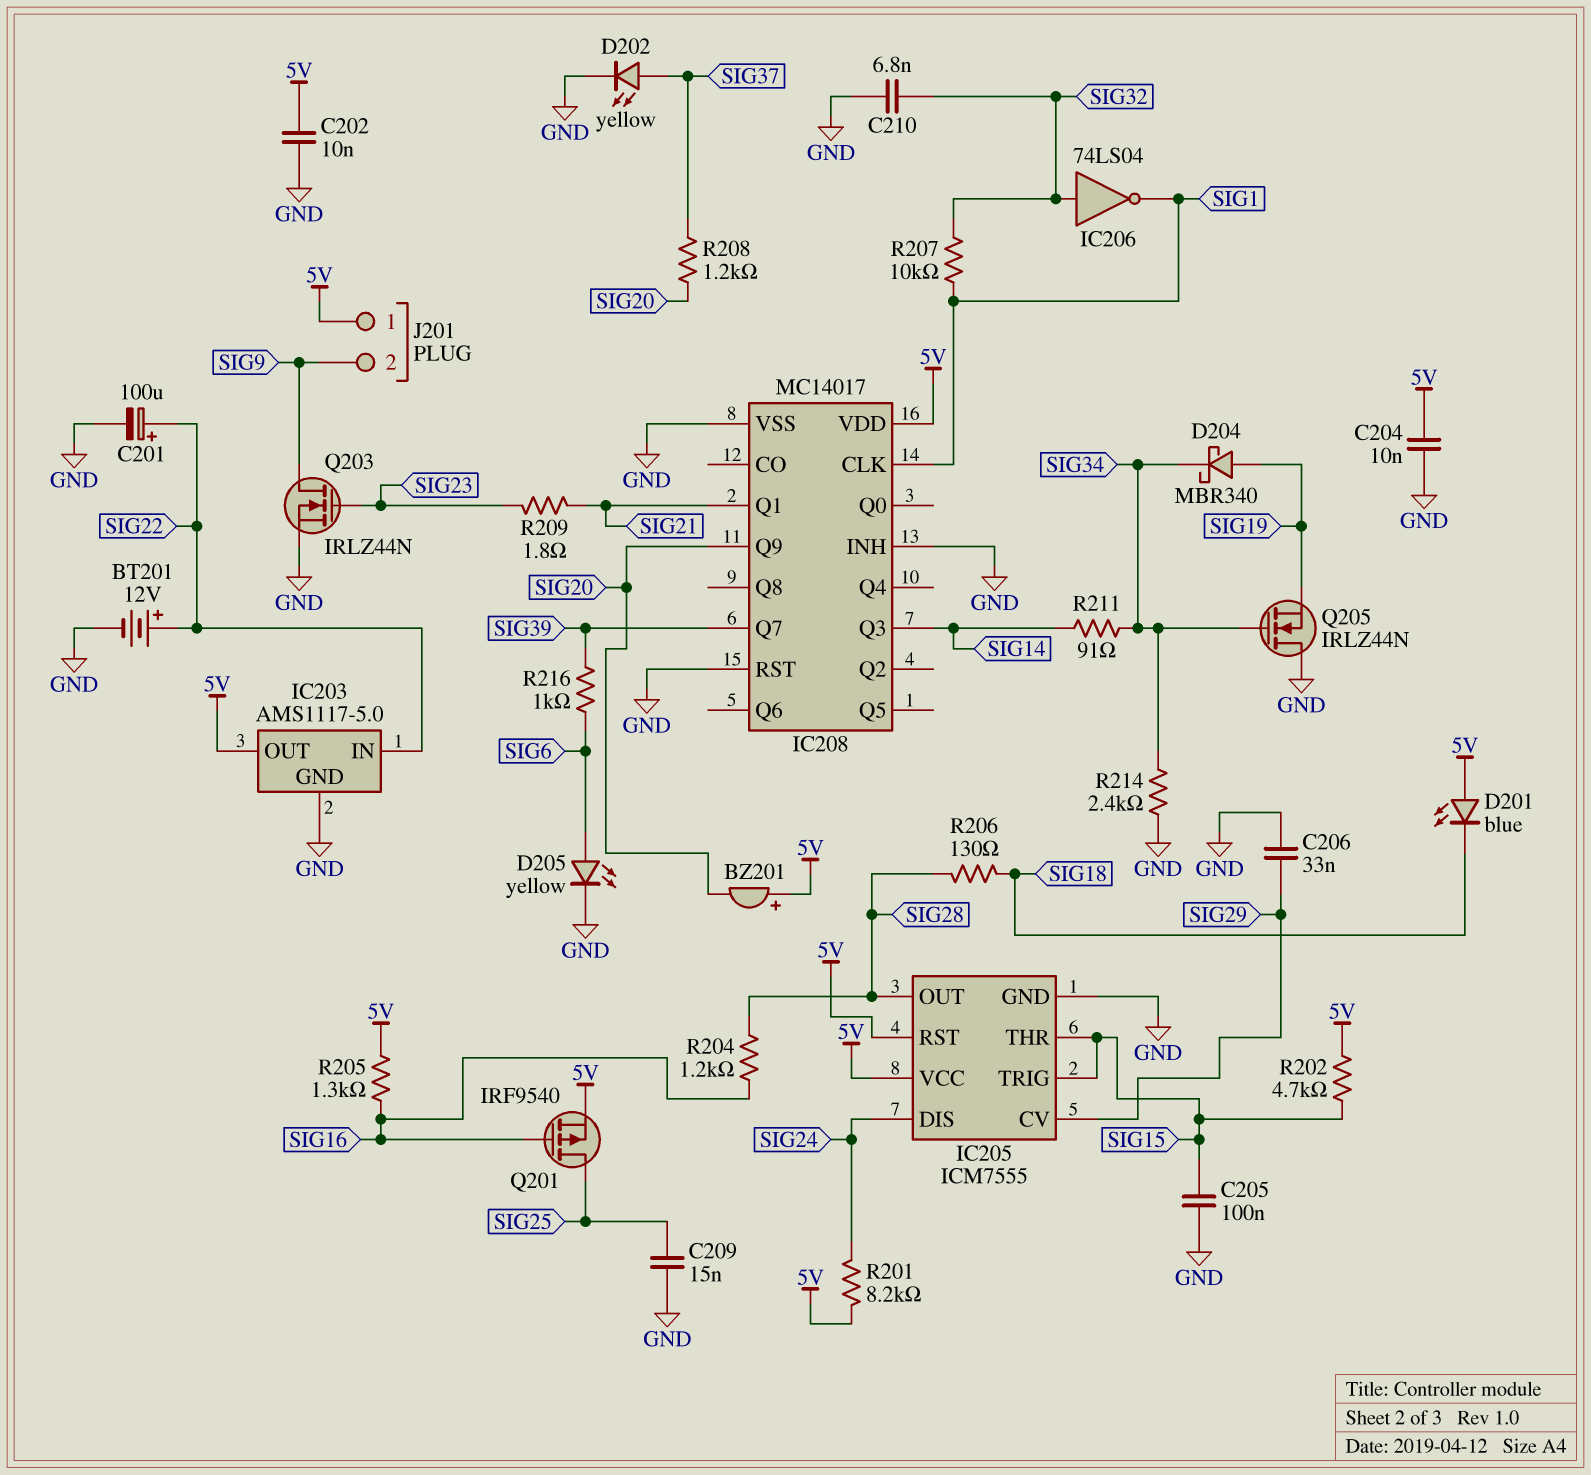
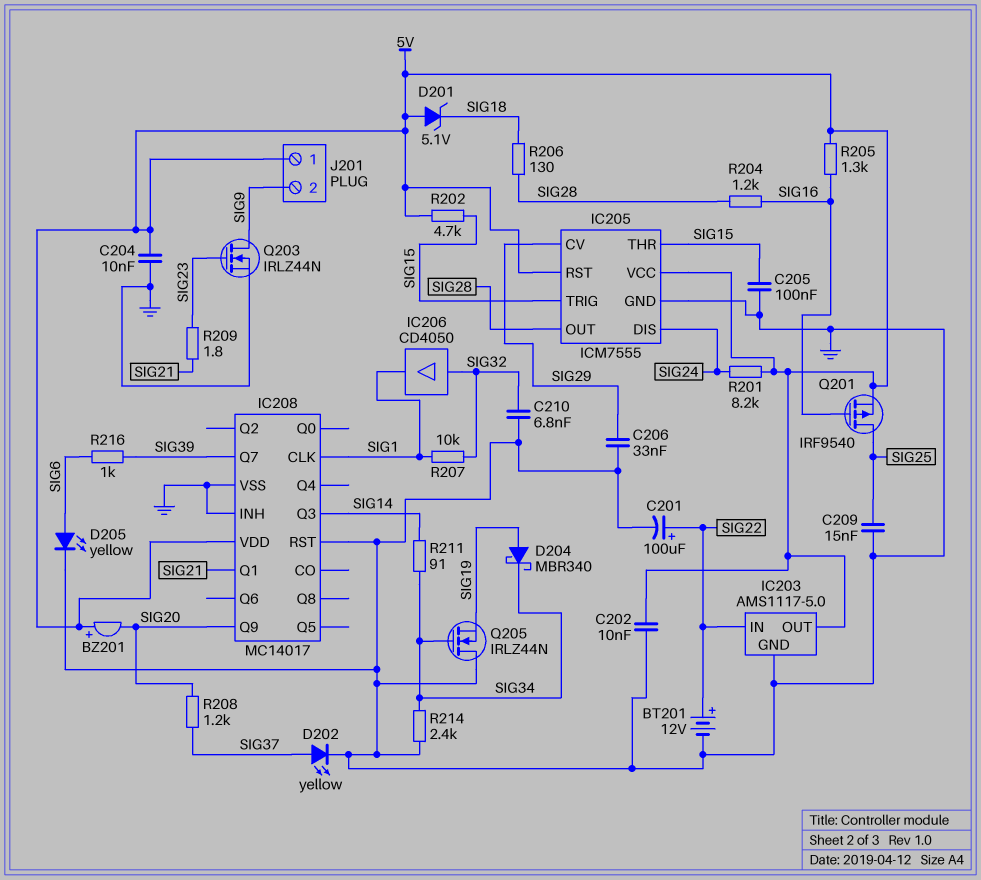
D201: LED blue (A 5V, K SIG18) -> zener 5.1V (A 5V, K SIG18)
IC206: NOT 74LS04 (in SIG32, out SIG1) -> buffer CD4050 (in SIG32, out SIG1)

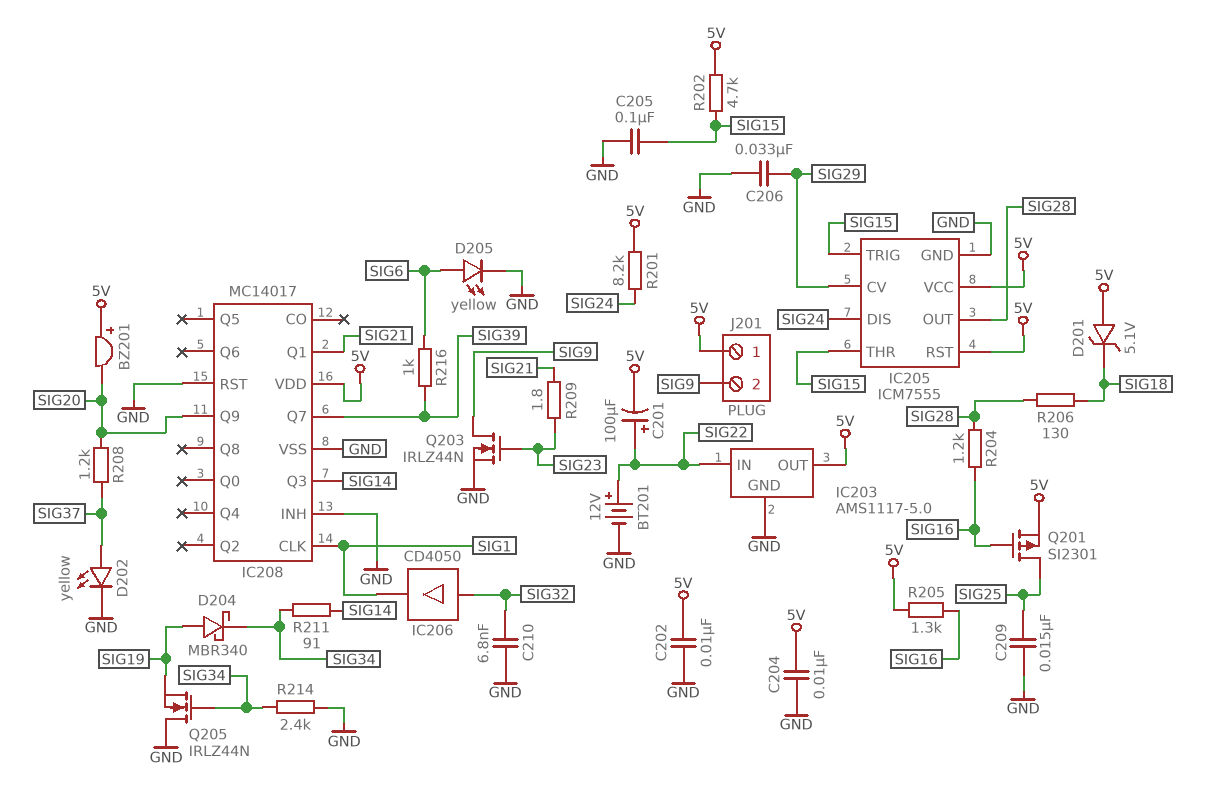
C201: 100uF (plus SIG22, minus GND) -> 100uF (plus SIG22, minus 5V)
Q201: PMOS IRF9540 (G SIG16, D SIG25, S 5V) -> PMOS SI2301 (G SIG16, D SIG25, S 5V)
R207: 10k (SIG1, SIG32) -> none

